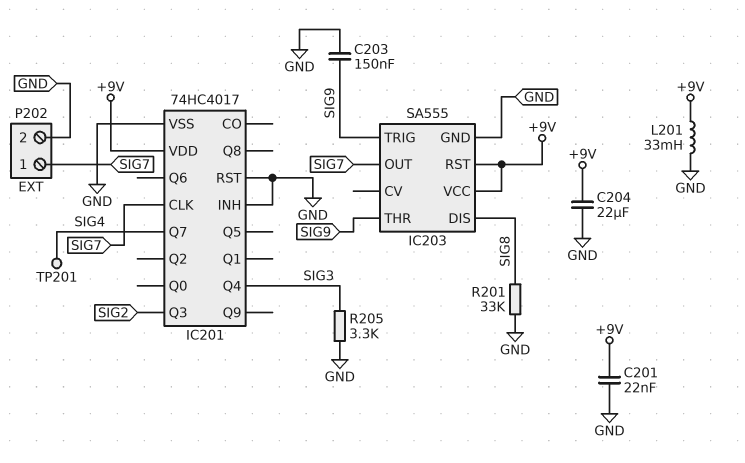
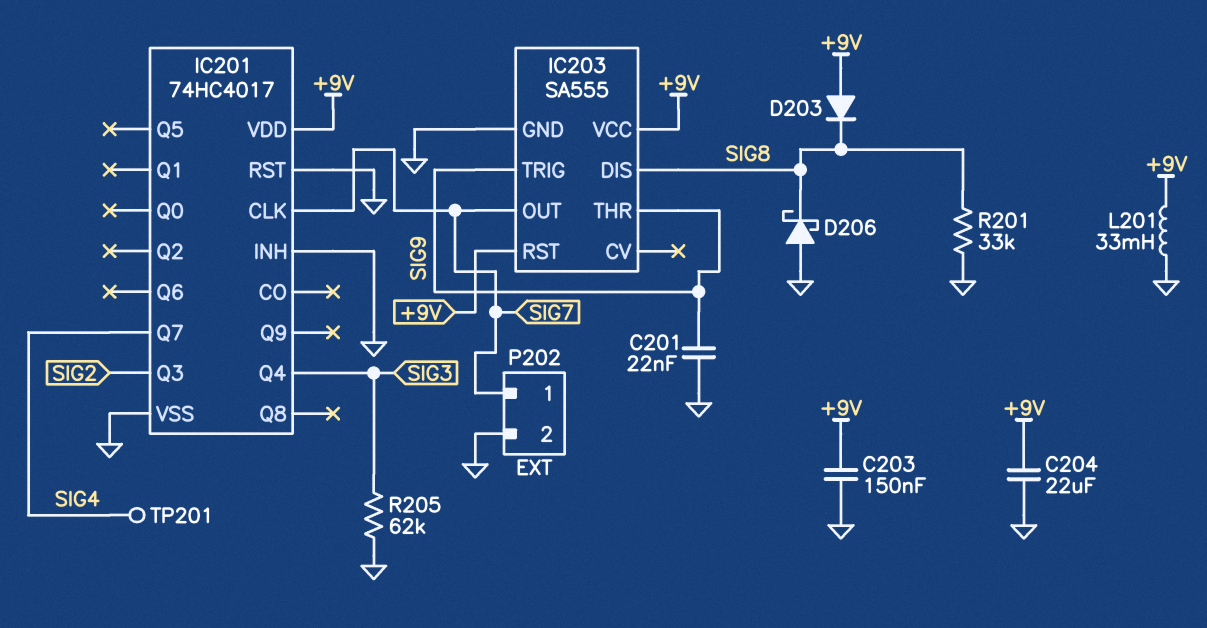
C201: 22nF (+9V, GND) -> 22nF (GND, SIG9)
C203: 150nF (GND, SIG9) -> 150nF (+9V, GND)
D203: none -> diode (A +9V, K SIG8)
D206: none -> schottky (A GND, K SIG8)
R205: 3.3k (GND, SIG3) -> 62k (GND, SIG3)

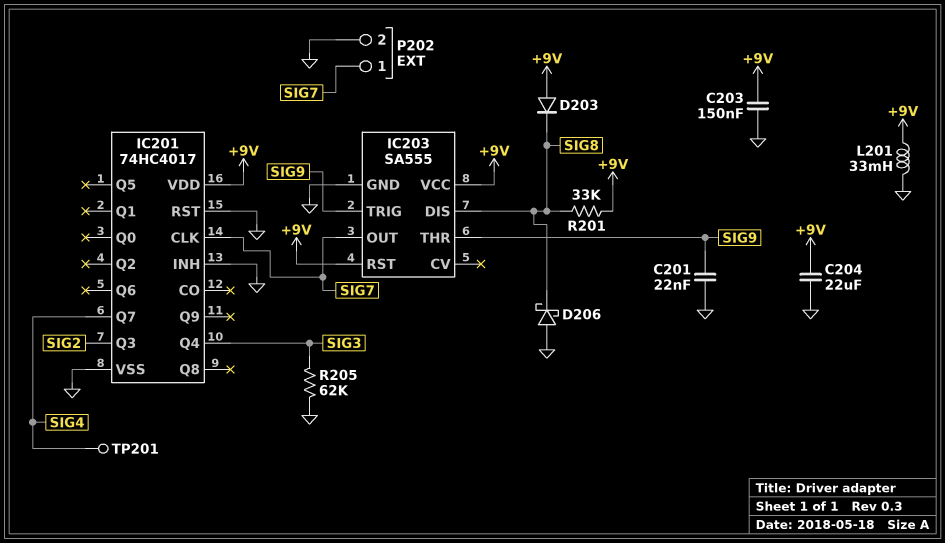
R201: 33k (GND, SIG8) -> 33k (+9V, SIG8)

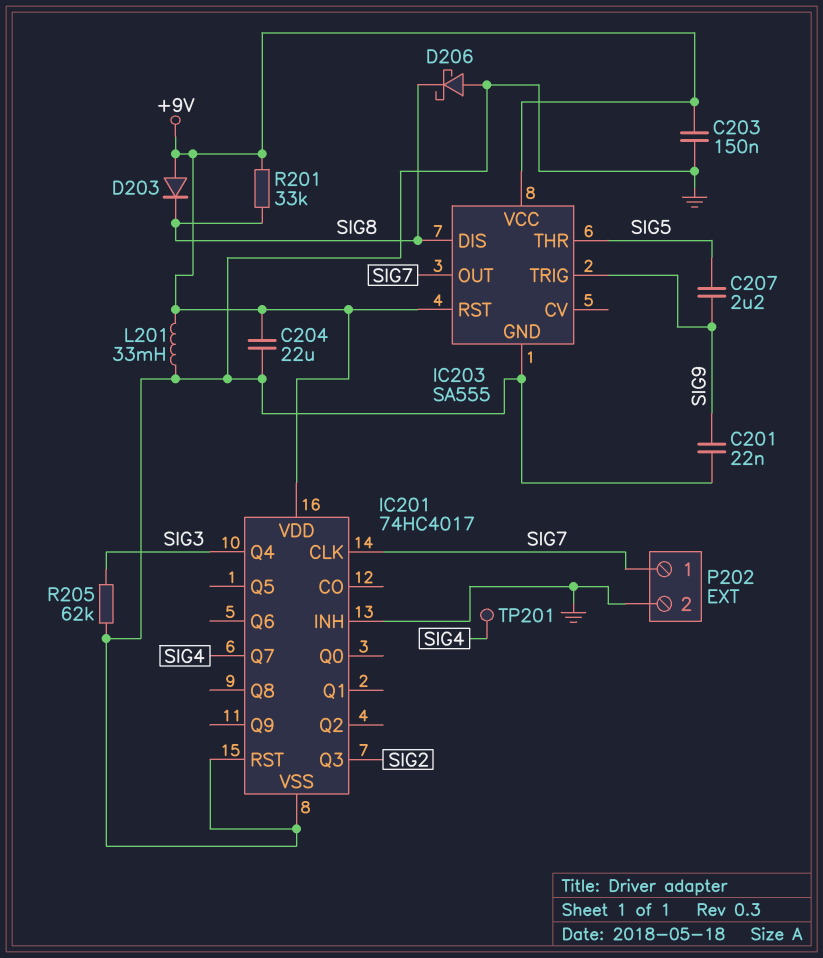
C207: none -> 2.2uF (SIG5, SIG9)
IC203 pin THR: SIG9 -> SIG5

